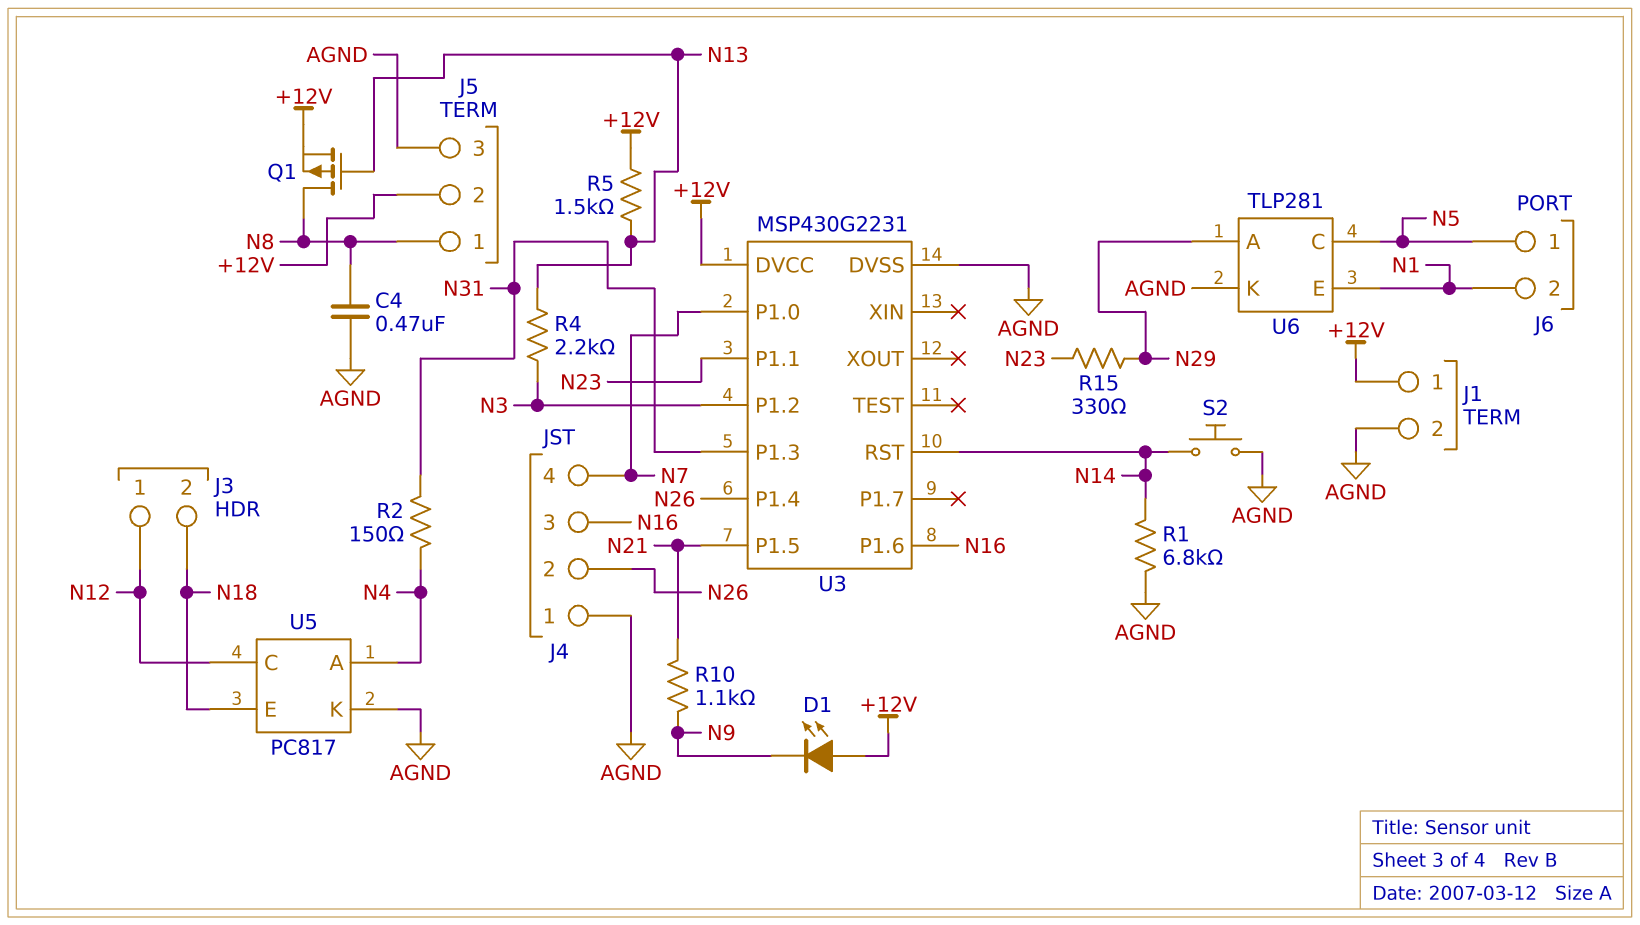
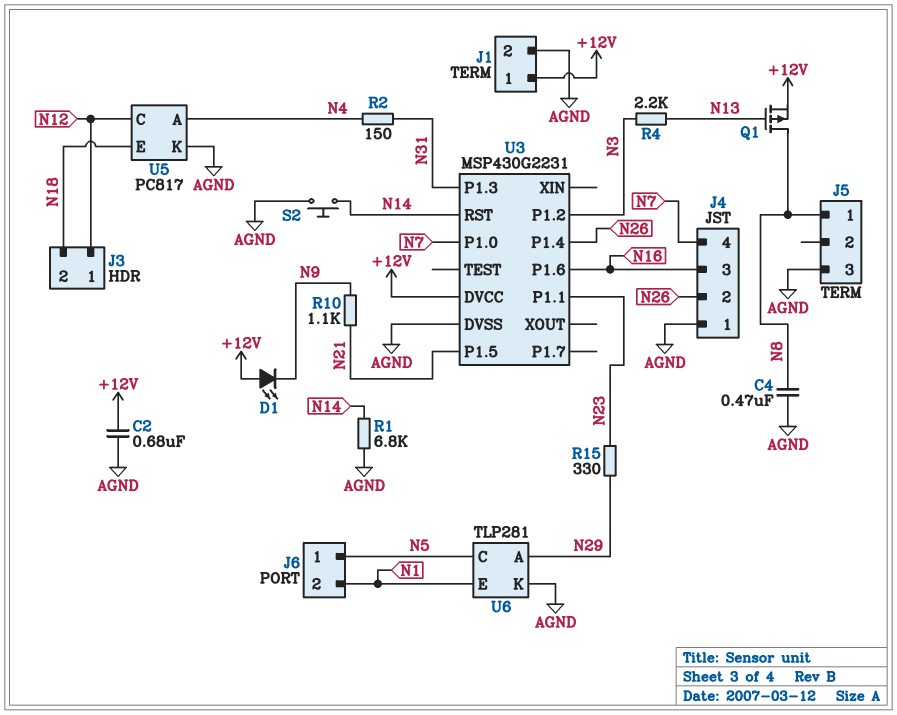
C2: none -> 680nF (+12V, AGND)
J5 pin 2: +12V -> none
R5: 1.5k (+12V, N13) -> none

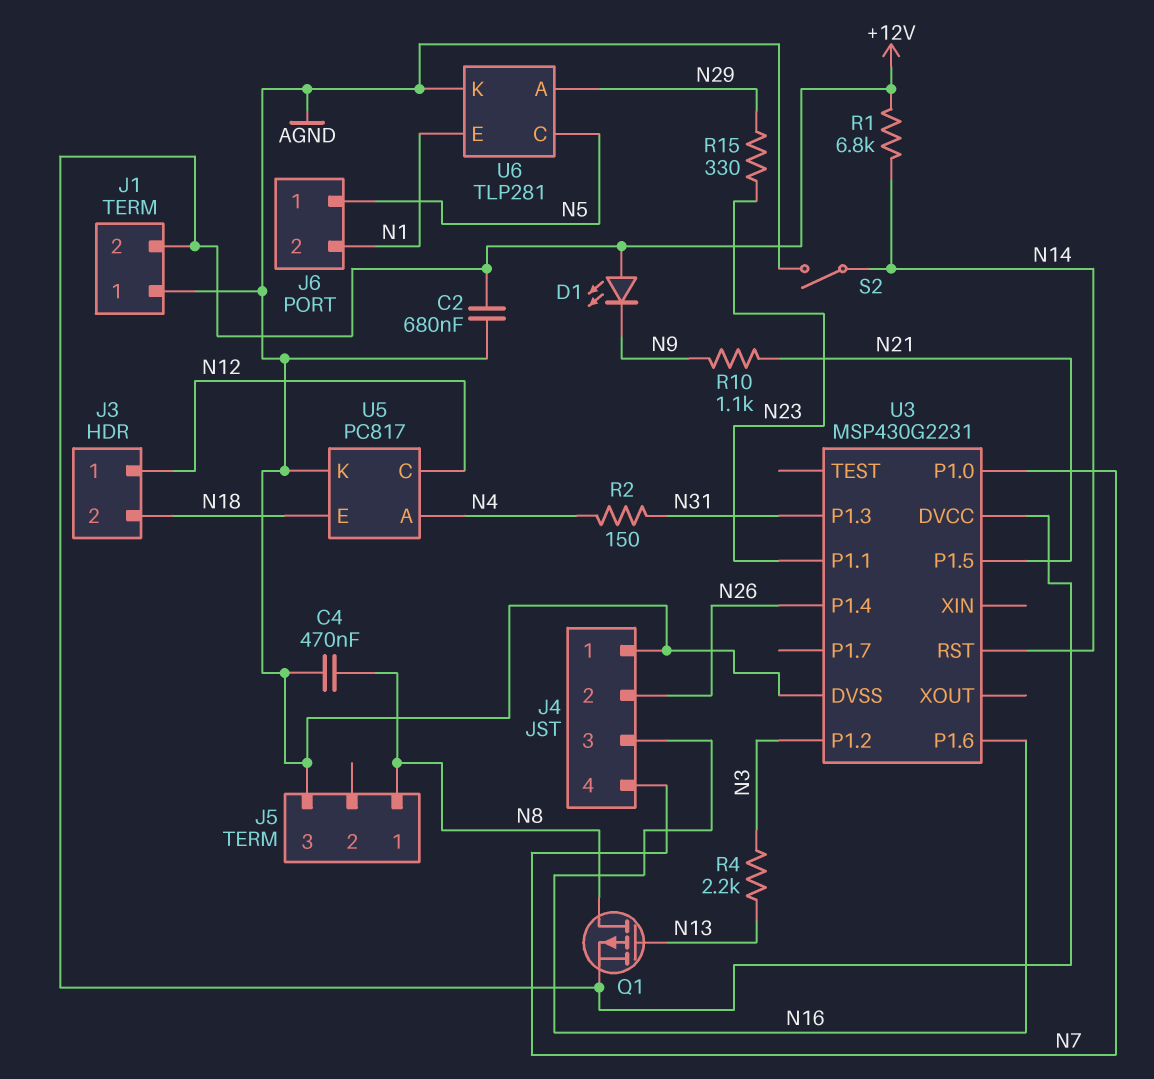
J1 pin 1: +12V -> AGND
J1 pin 2: AGND -> +12V
R1: 6.8k (AGND, N14) -> 6.8k (+12V, N14)
S2: button (AGND, N14) -> switch (AGND, N14)

